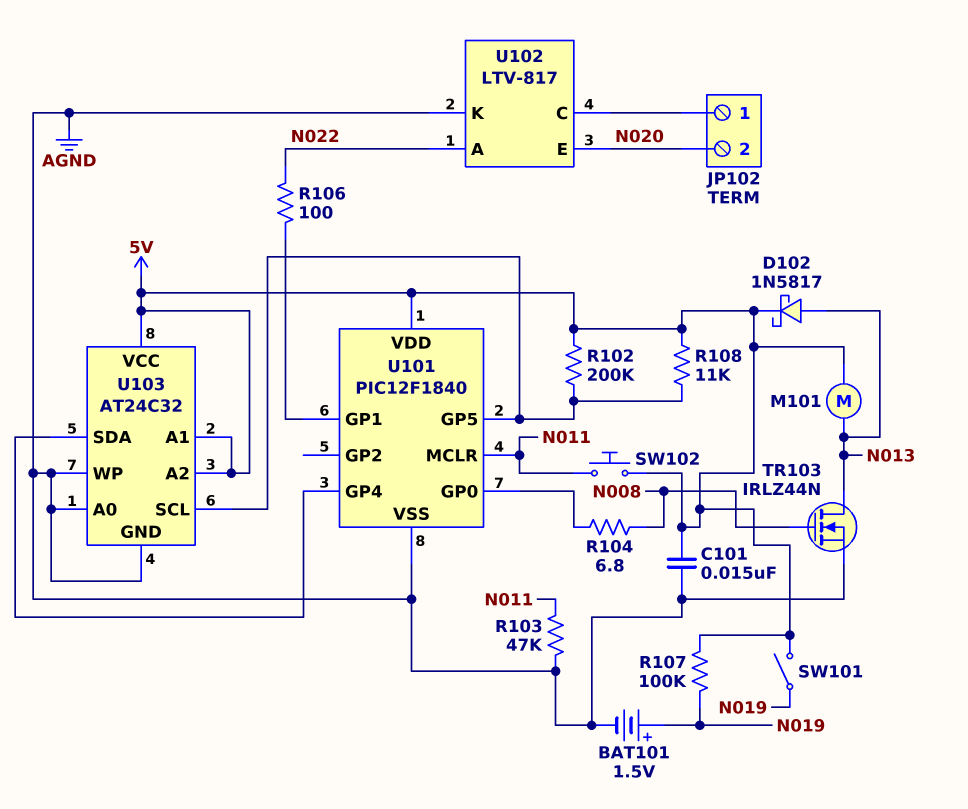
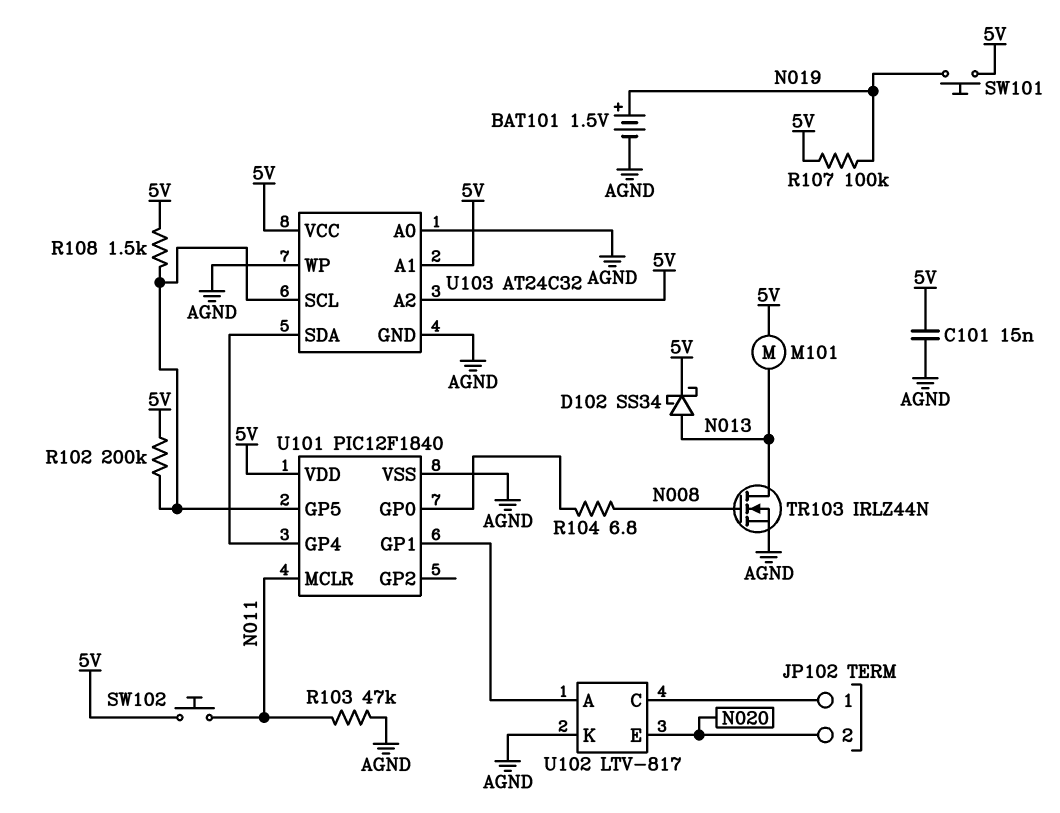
D102: schottky 1N5817 (A N013, K 5V) -> schottky SS34 (A N013, K 5V)
R106: 100 (N022, U101/GP1) -> none
R108: 11k (5V, U101/GP5) -> 1.5k (5V, U101/GP5)
SW101: switch (5V, N019) -> button (5V, N019)
U102 pin A: N022 -> U101/GP1

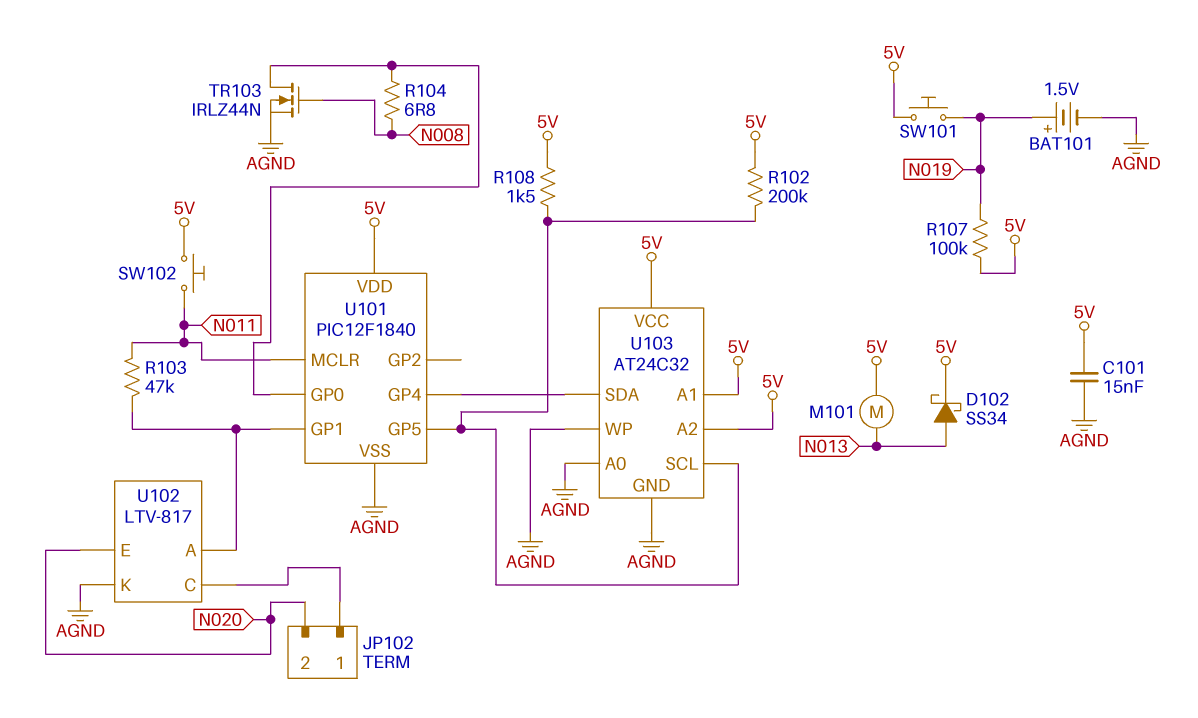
R103: 47k (AGND, N011) -> 47k (N011, U101/GP1)
TR103: NMOS IRLZ44N (G N008, D N013, S AGND) -> NMOS IRLZ44N (G N008, D U101/GP0, S AGND)

